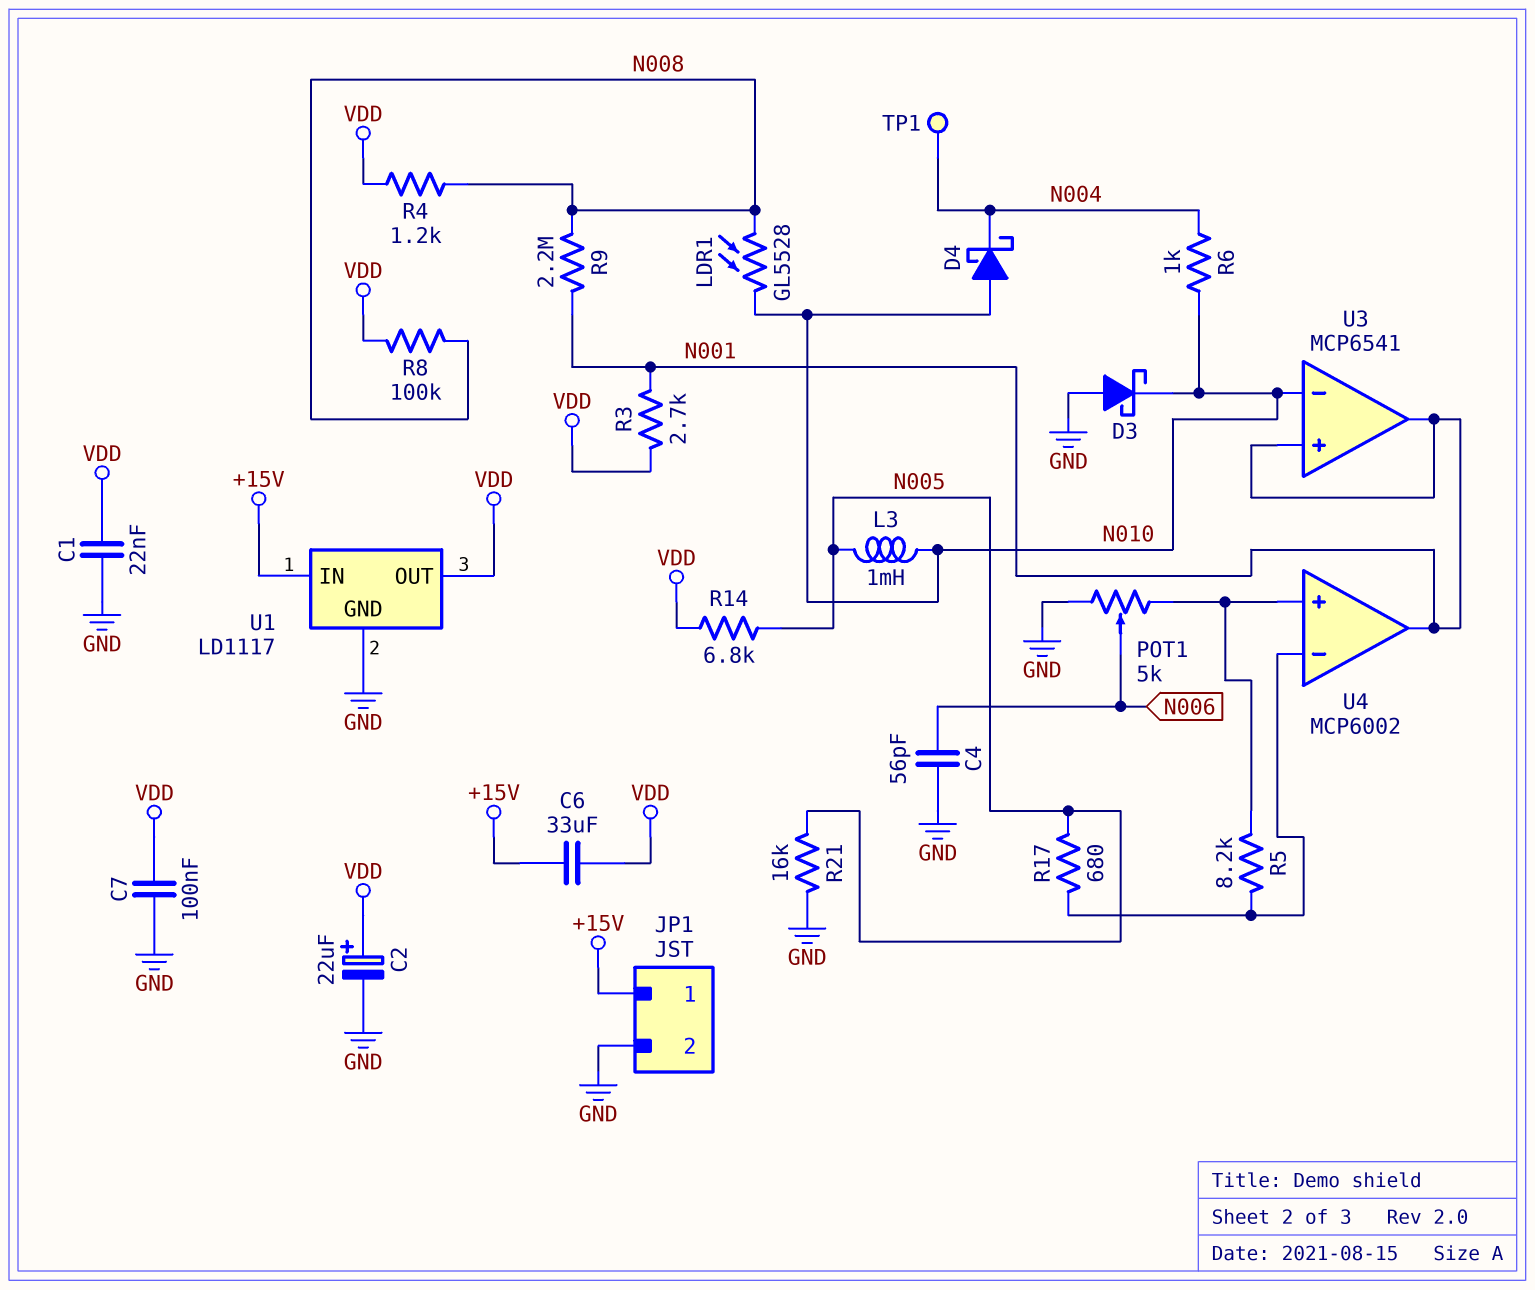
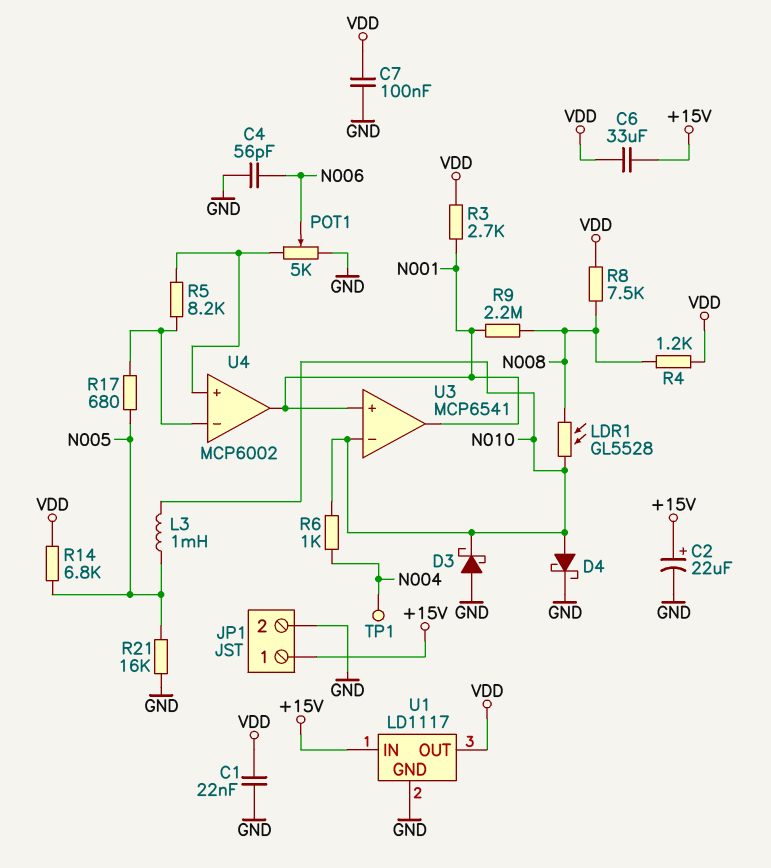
C2: 22uF (plus VDD, minus GND) -> 22uF (plus +15V, minus GND)
D4: schottky (A N010, K N004) -> schottky (A N010, K GND)
R8: 100k (N008, VDD) -> 7.5k (N008, VDD)

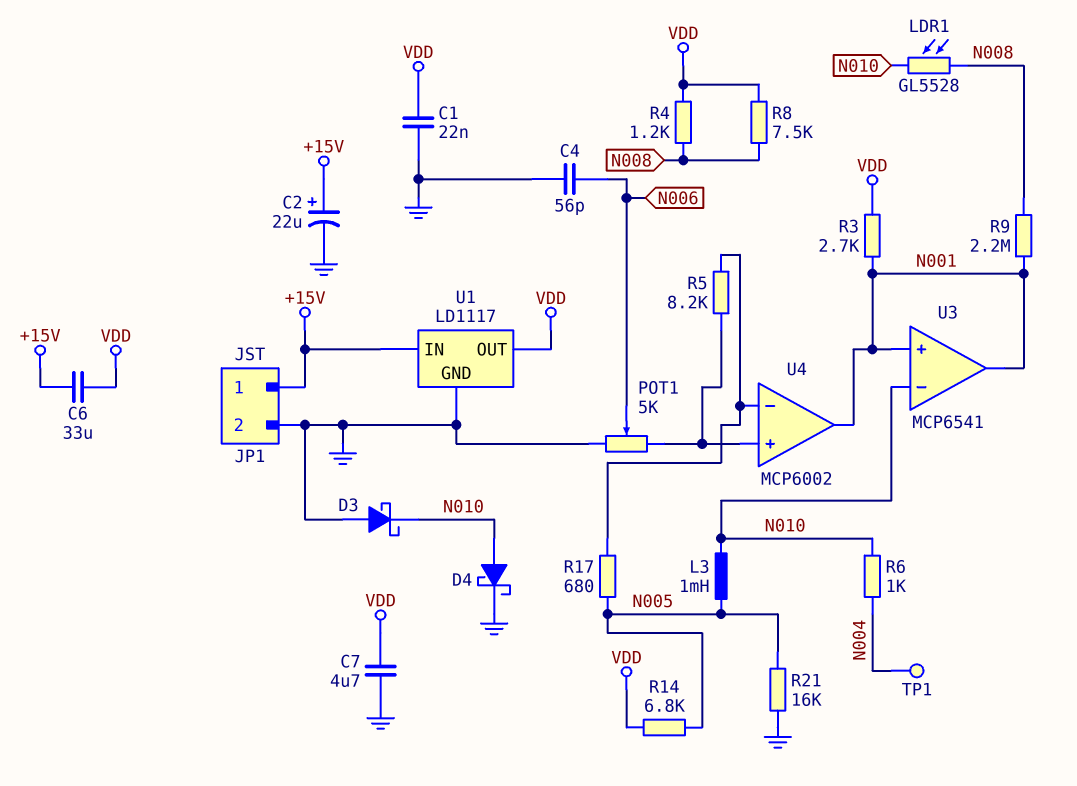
C7: 100nF (GND, VDD) -> 4.7uF (GND, VDD)

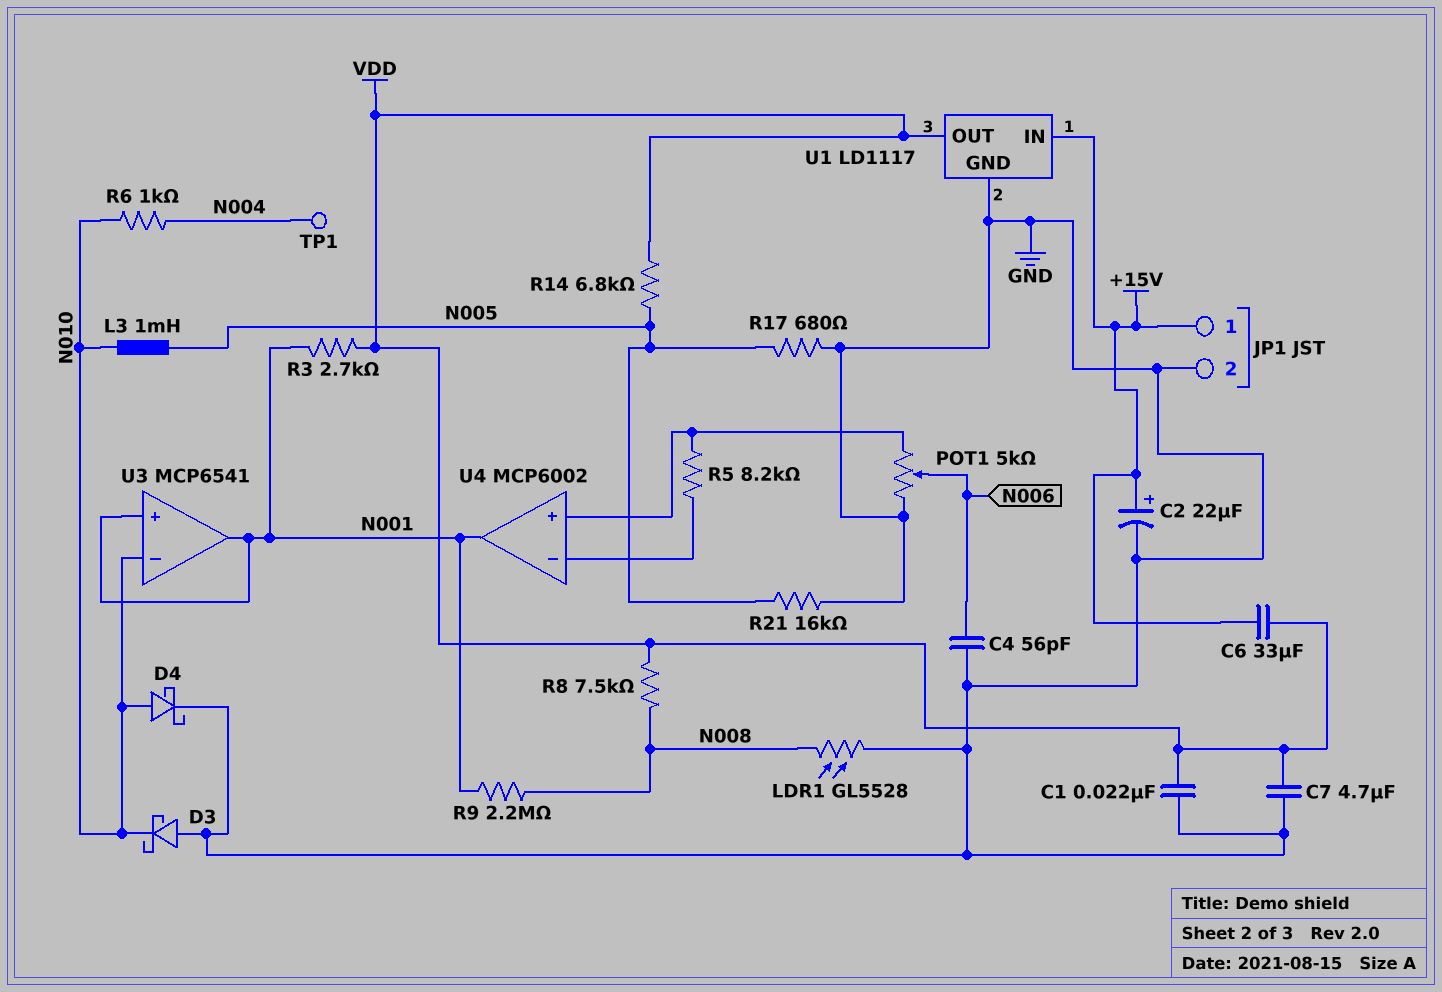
LDR1: GL5528 (N008, N010) -> GL5528 (GND, N008)
R4: 1.2k (N008, VDD) -> none
R17: 680 (N005, U4/in-) -> 680 (GND, N005)

